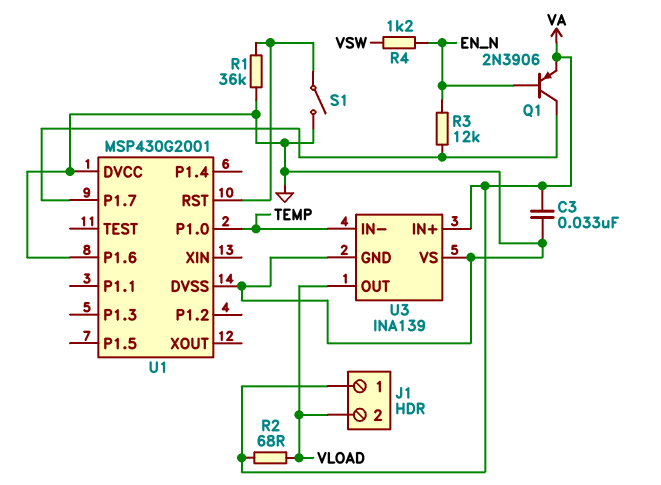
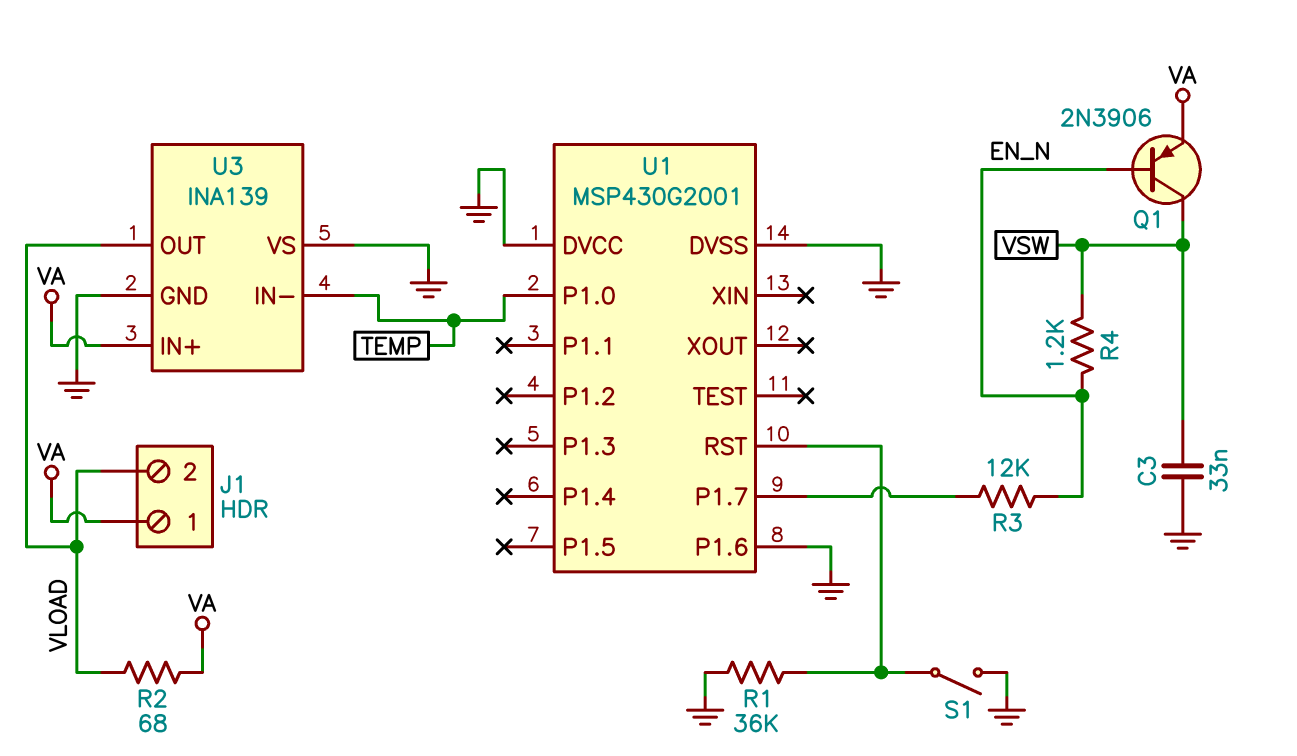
C3: 33nF (GND, VA) -> 33nF (GND, VSW)
Q1: PNP 2N3906 (B EN_N, C U1/P1.7, E VA) -> PNP 2N3906 (B EN_N, C VSW, E VA)

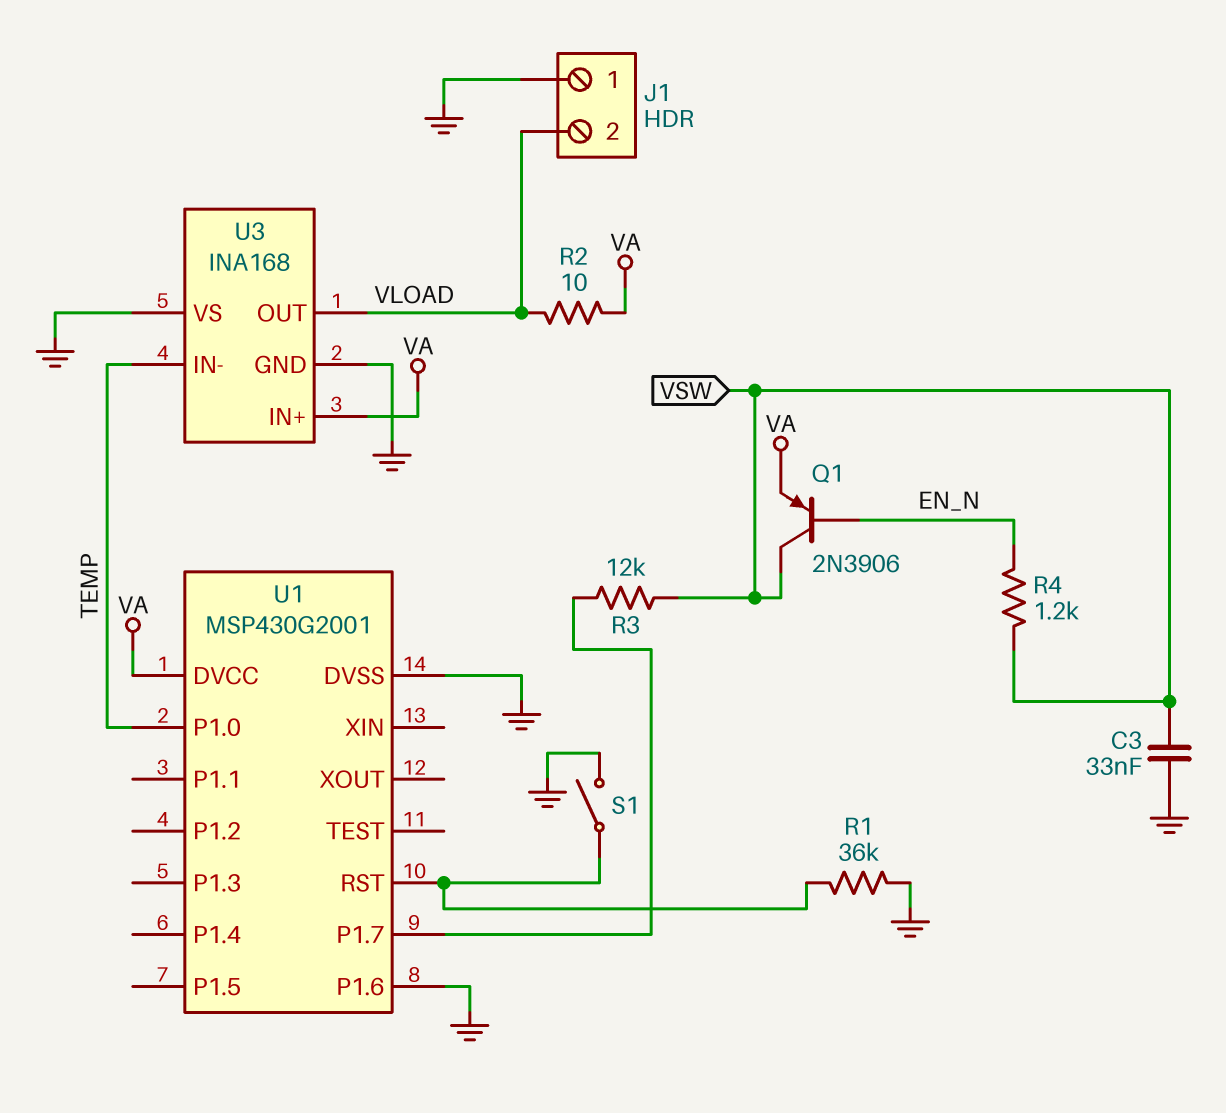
J1 pin 1: VA -> GND
R2: 68 (VA, VLOAD) -> 10 (VA, VLOAD)
R3: 12k (EN_N, U1/P1.7) -> 12k (U1/P1.7, VSW)
U1 pin DVCC: GND -> VA
U3: INA139 -> INA168

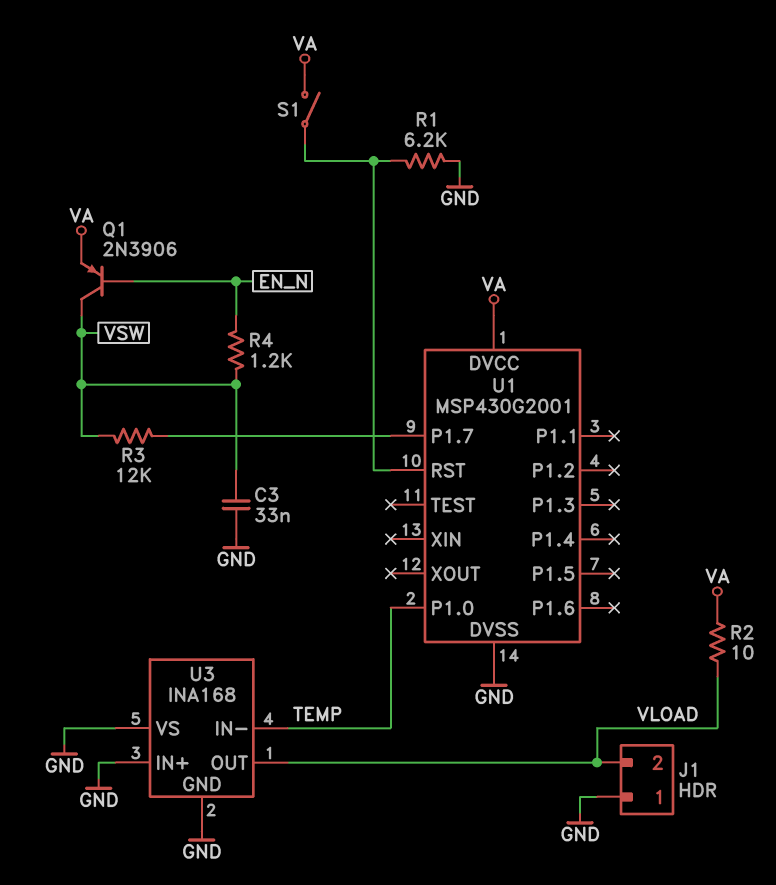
R1: 36k (GND, U1/RST) -> 6.2k (GND, U1/RST)
S1: switch (GND, U1/RST) -> switch (U1/RST, VA)
U1 pin P1.6: GND -> none
U3 pin IN+: VA -> GND

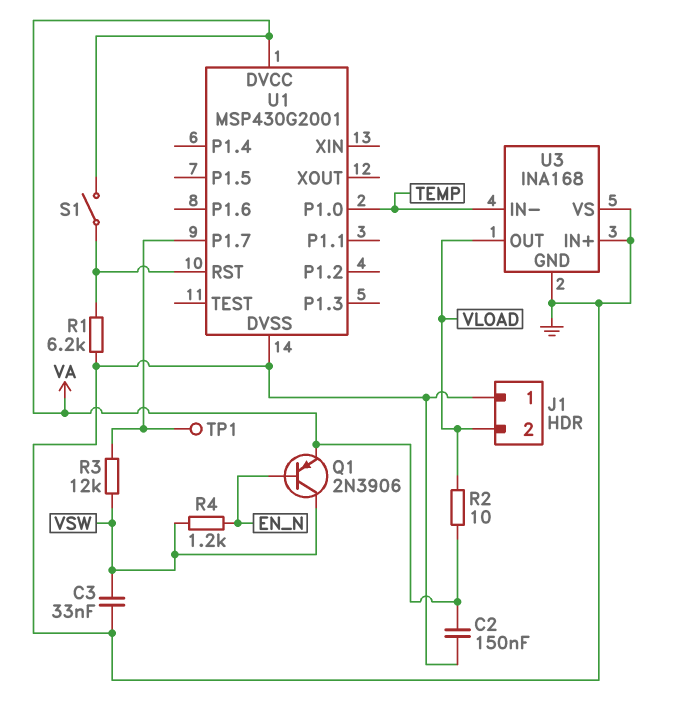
C2: none -> 150nF (GND, VA)
TP1: none -> test point (U1/P1.7)

